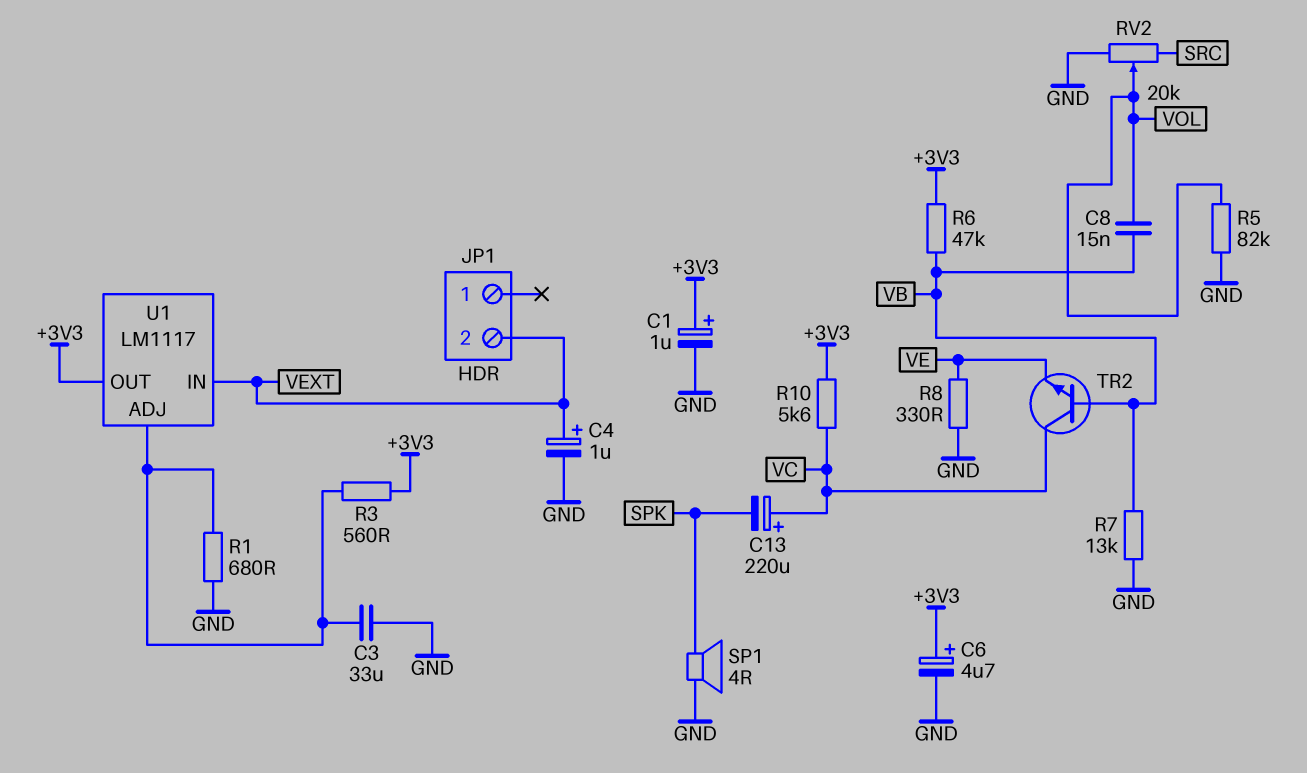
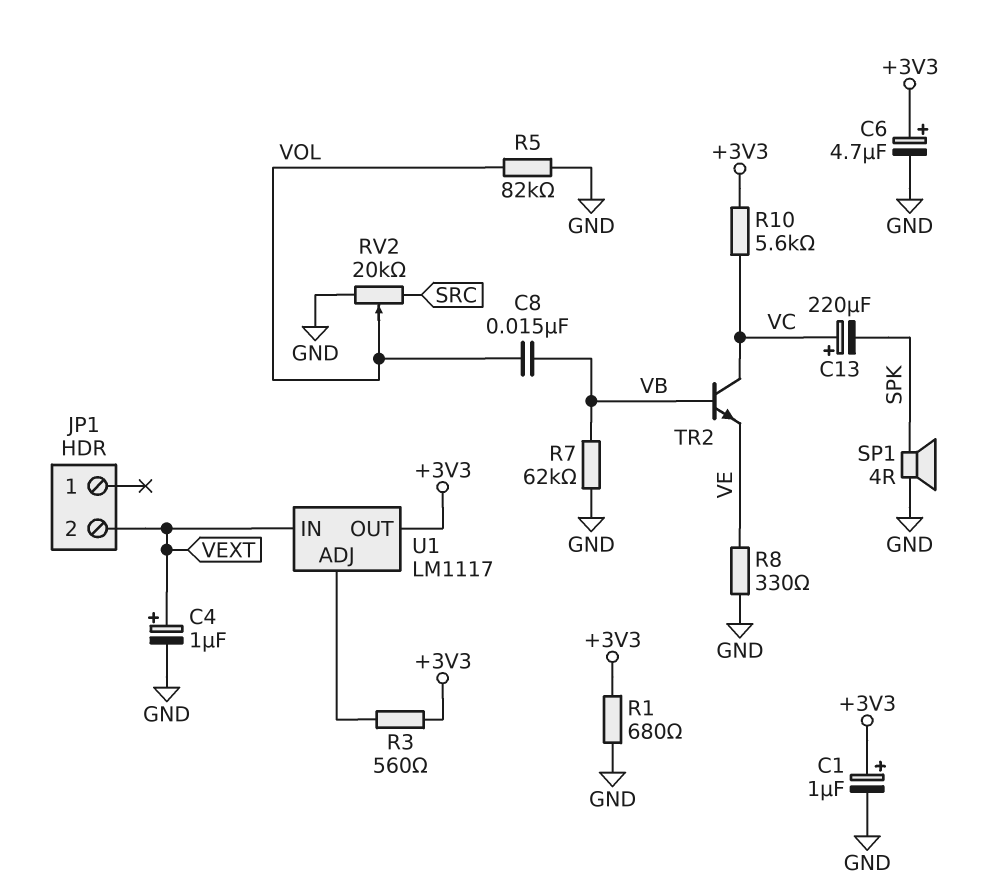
C3: 33uF (GND, U1/ADJ) -> none
R1: 680 (GND, U1/ADJ) -> 680 (+3V3, GND)
R6: 47k (+3V3, VB) -> none
R7: 13k (GND, VB) -> 62k (GND, VB)

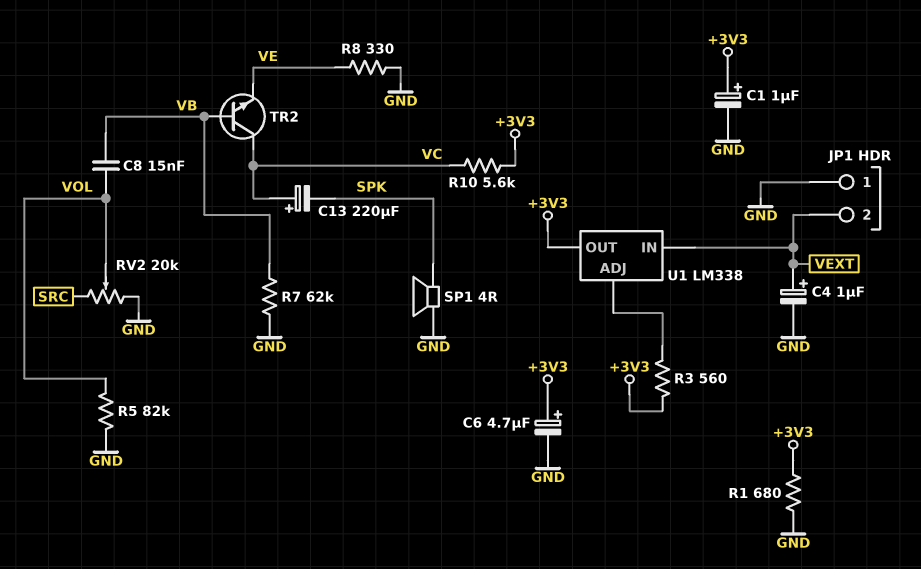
JP1 pin 1: none -> GND
U1: LM1117 -> LM338

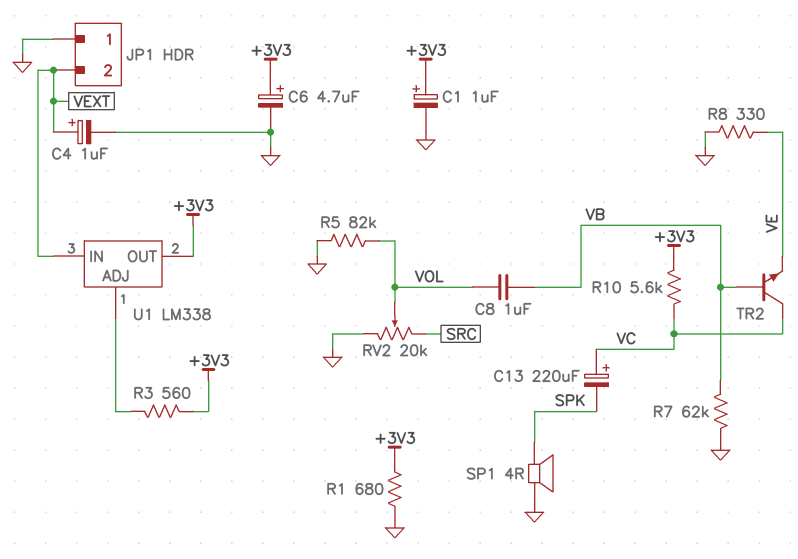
C8: 15nF (VB, VOL) -> 1uF (VB, VOL)

